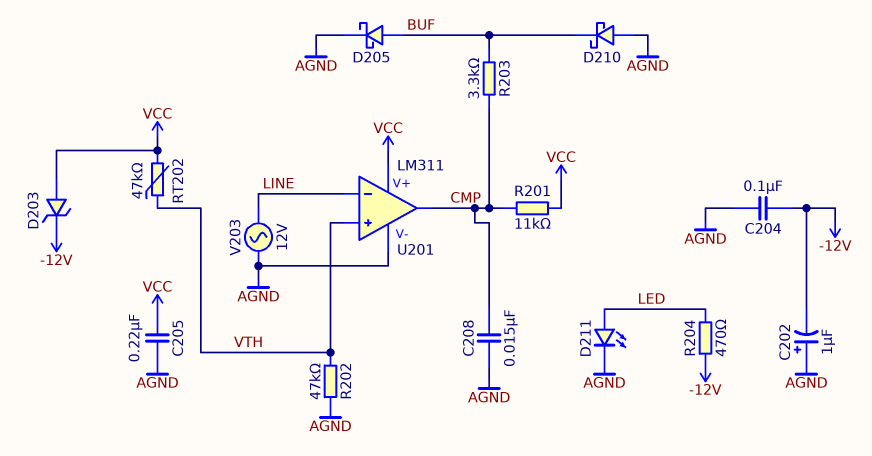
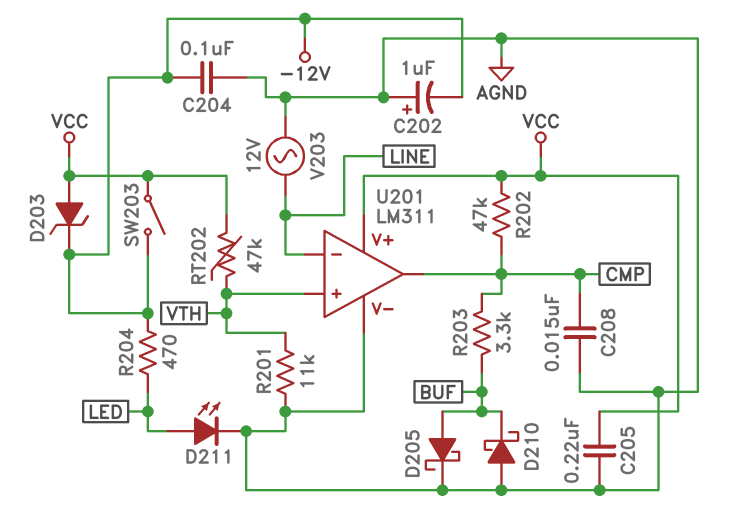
R201: 11k (CMP, VCC) -> 11k (AGND, VTH)
R202: 47k (AGND, VTH) -> 47k (CMP, VCC)
SW203: none -> switch (-12V, VCC)

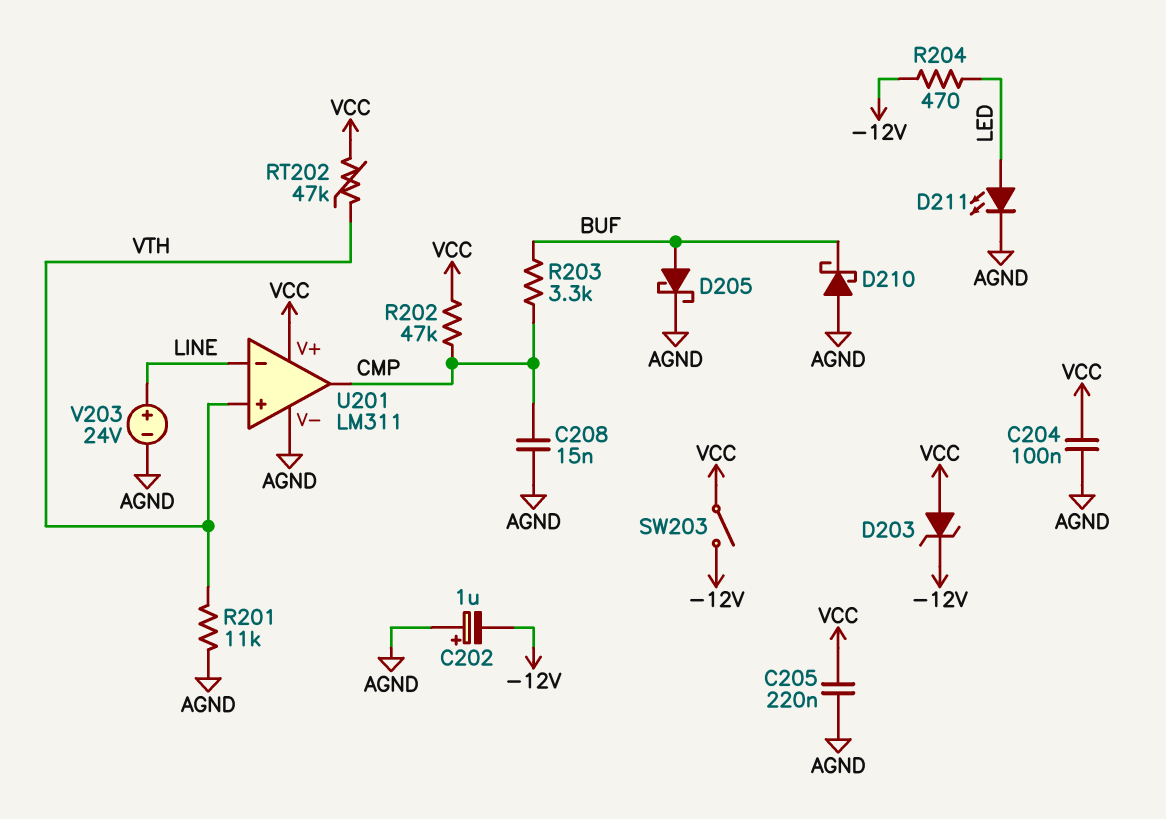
C204: 100nF (-12V, AGND) -> 100nF (AGND, VCC)
V203: AC 12V (AGND, LINE) -> 24V (plus LINE, minus AGND)

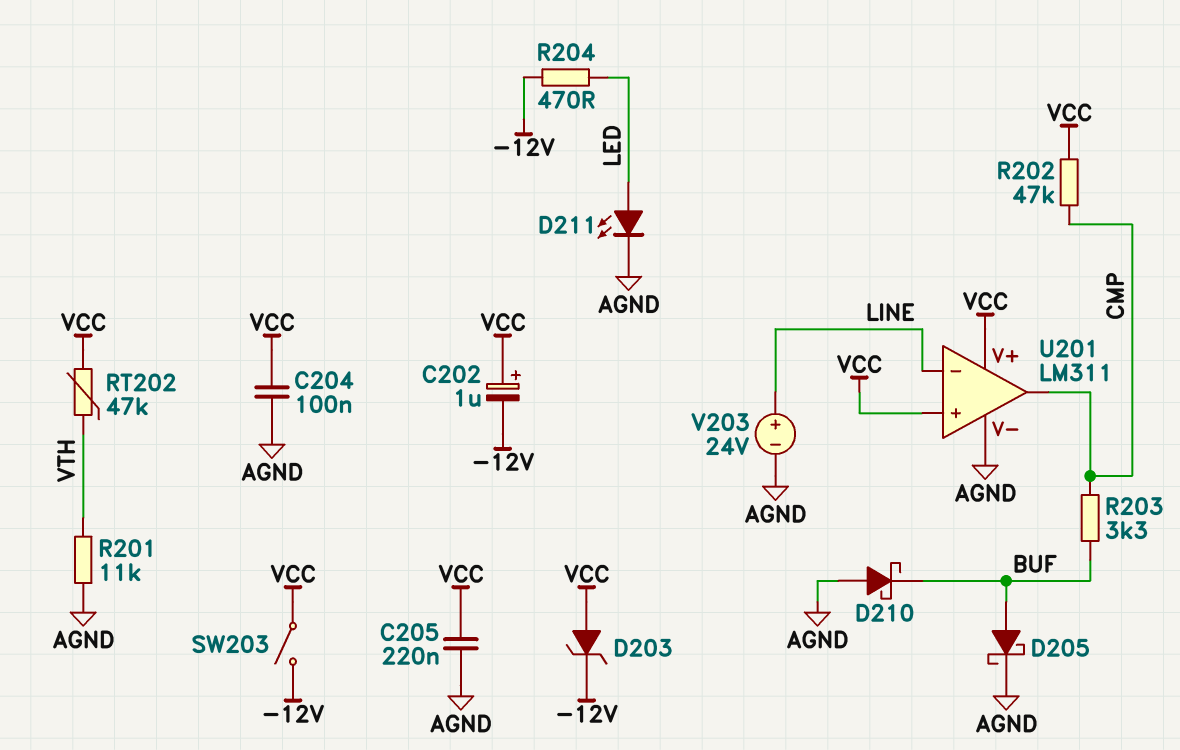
C202: 1uF (plus AGND, minus -12V) -> 1uF (plus VCC, minus -12V)
C208: 15nF (AGND, CMP) -> none
U201 pin in+: VTH -> VCC

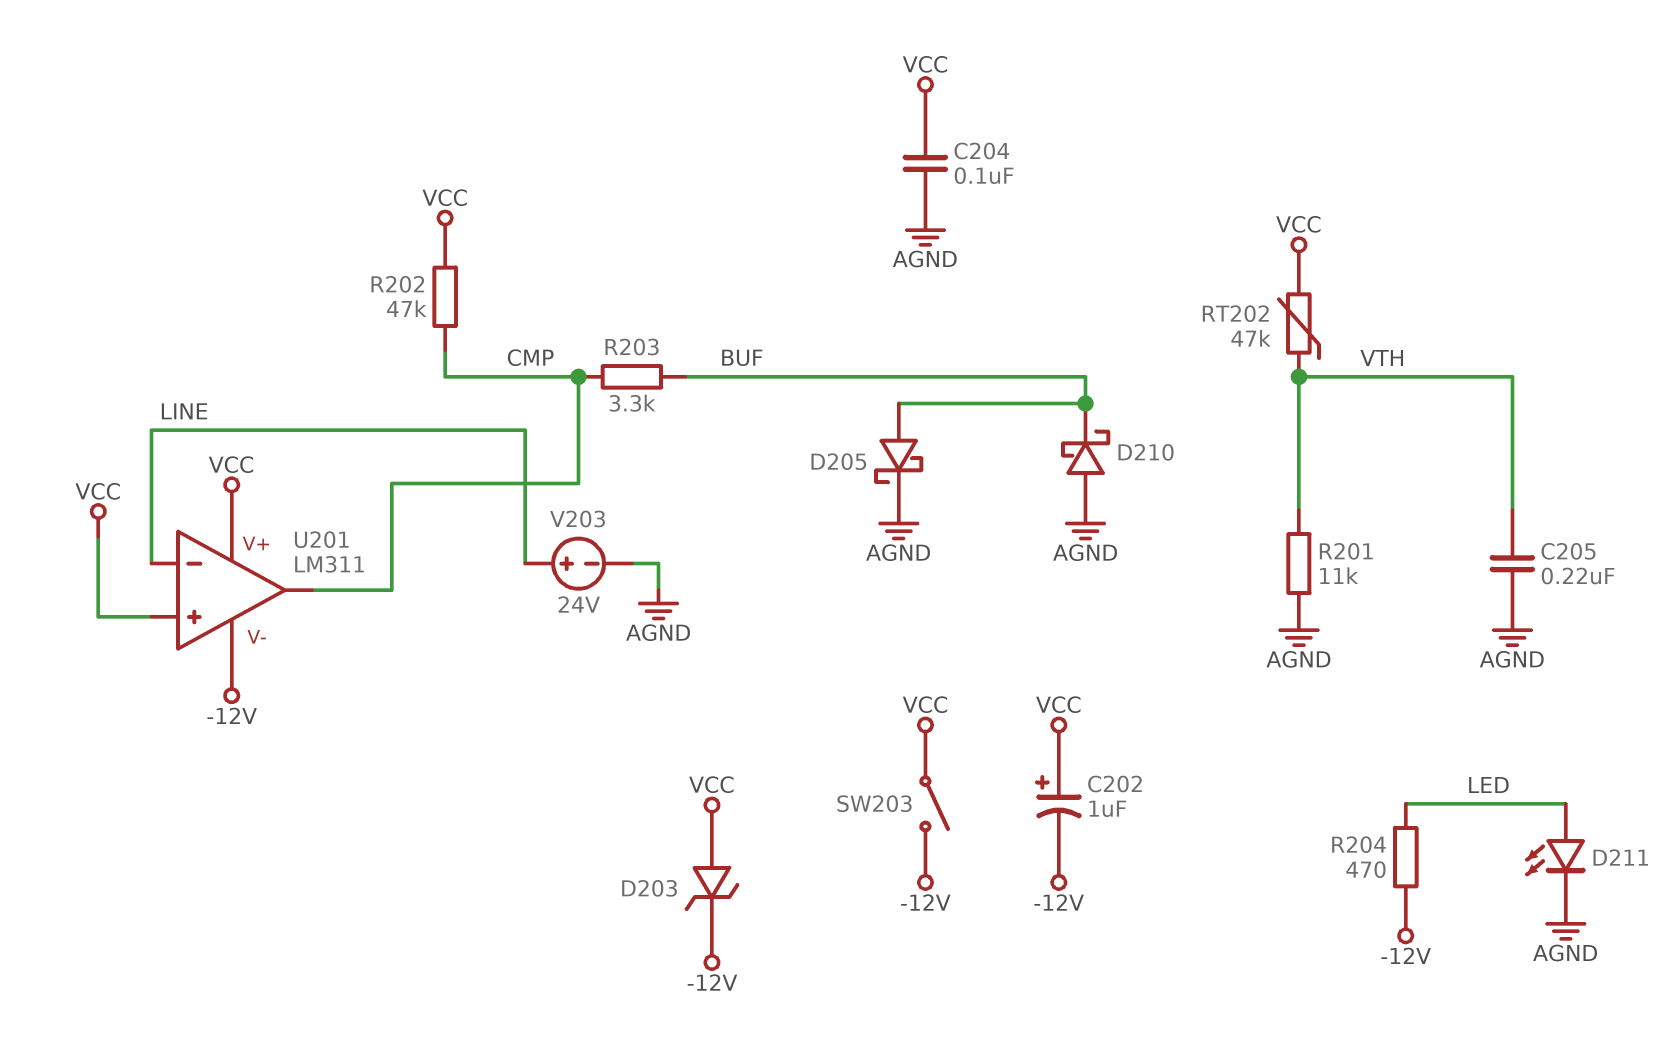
C205: 220nF (AGND, VCC) -> 220nF (AGND, VTH)
U201 pin V-: AGND -> -12V

